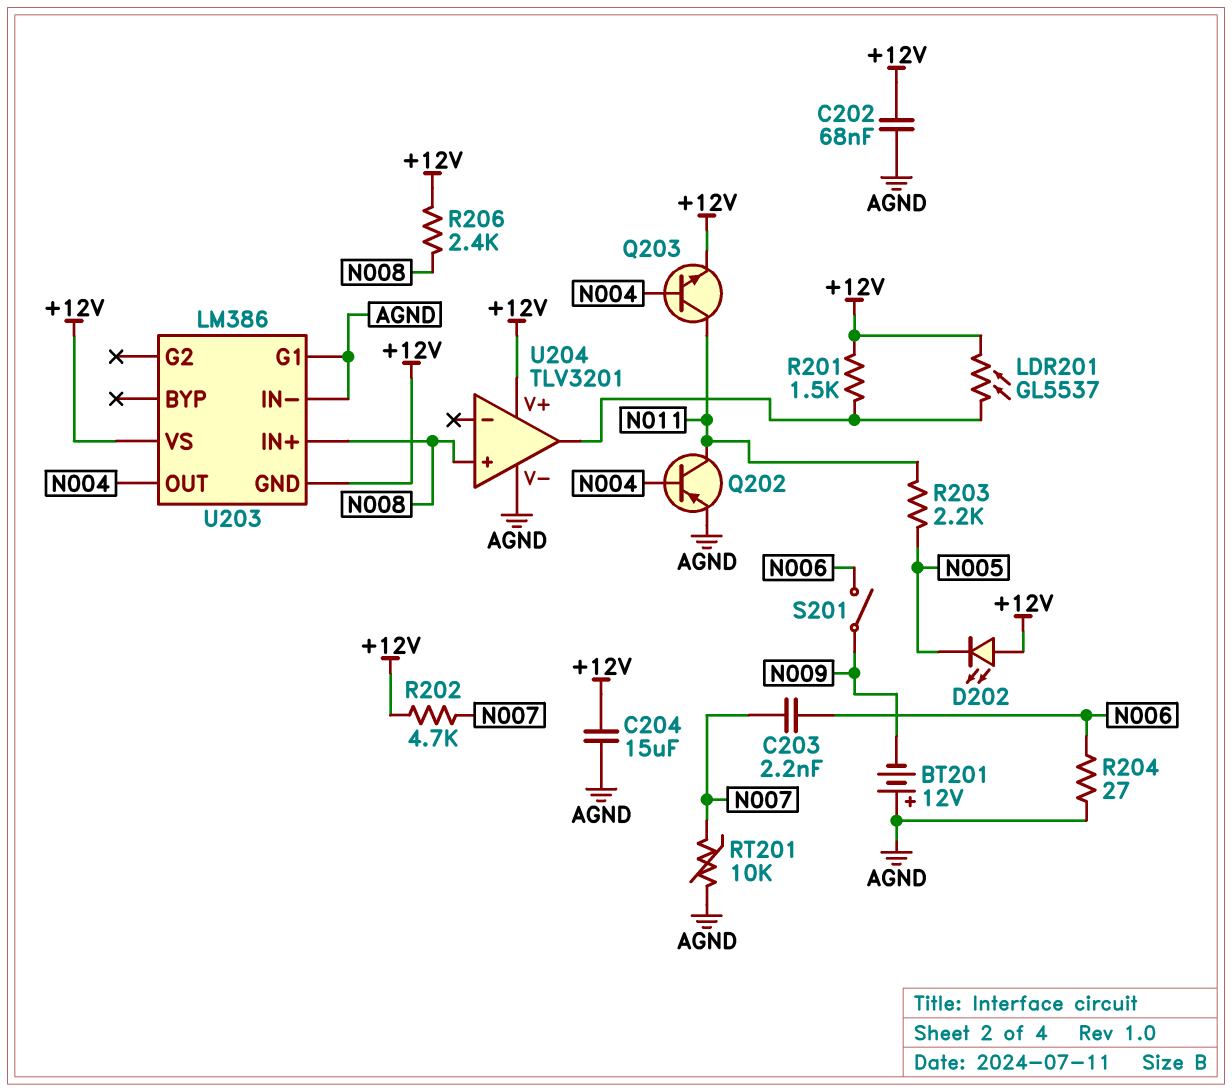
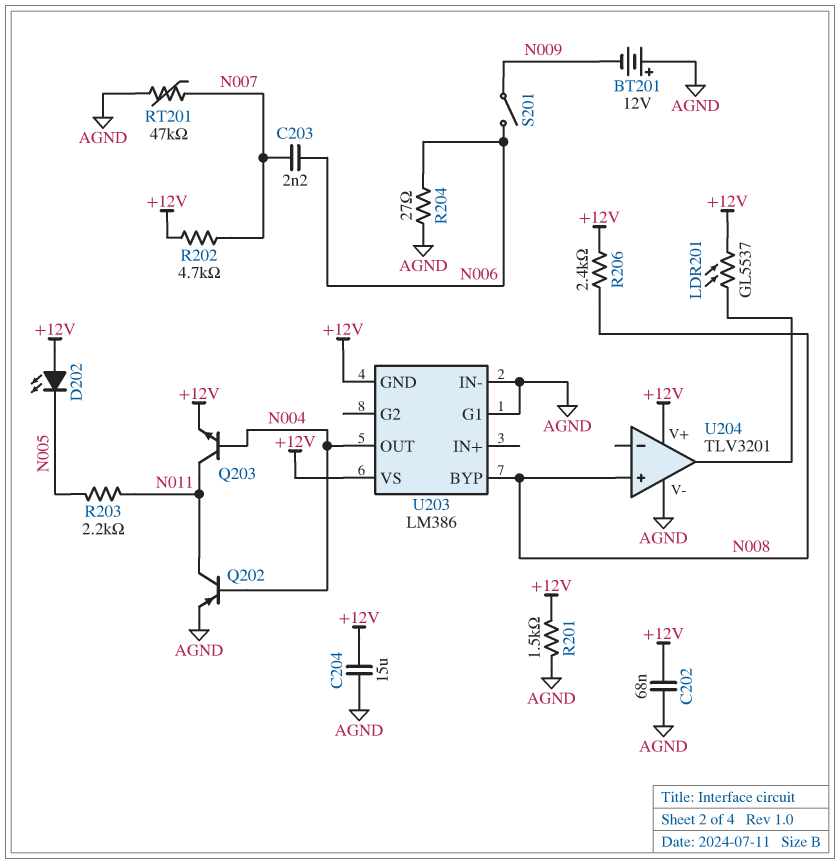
R201: 1.5k (+12V, U204/out) -> 1.5k (+12V, AGND)
RT201: 10k (AGND, N007) -> 47k (AGND, N007)
U203 pin BYP: none -> N008
U203 pin IN+: N008 -> none

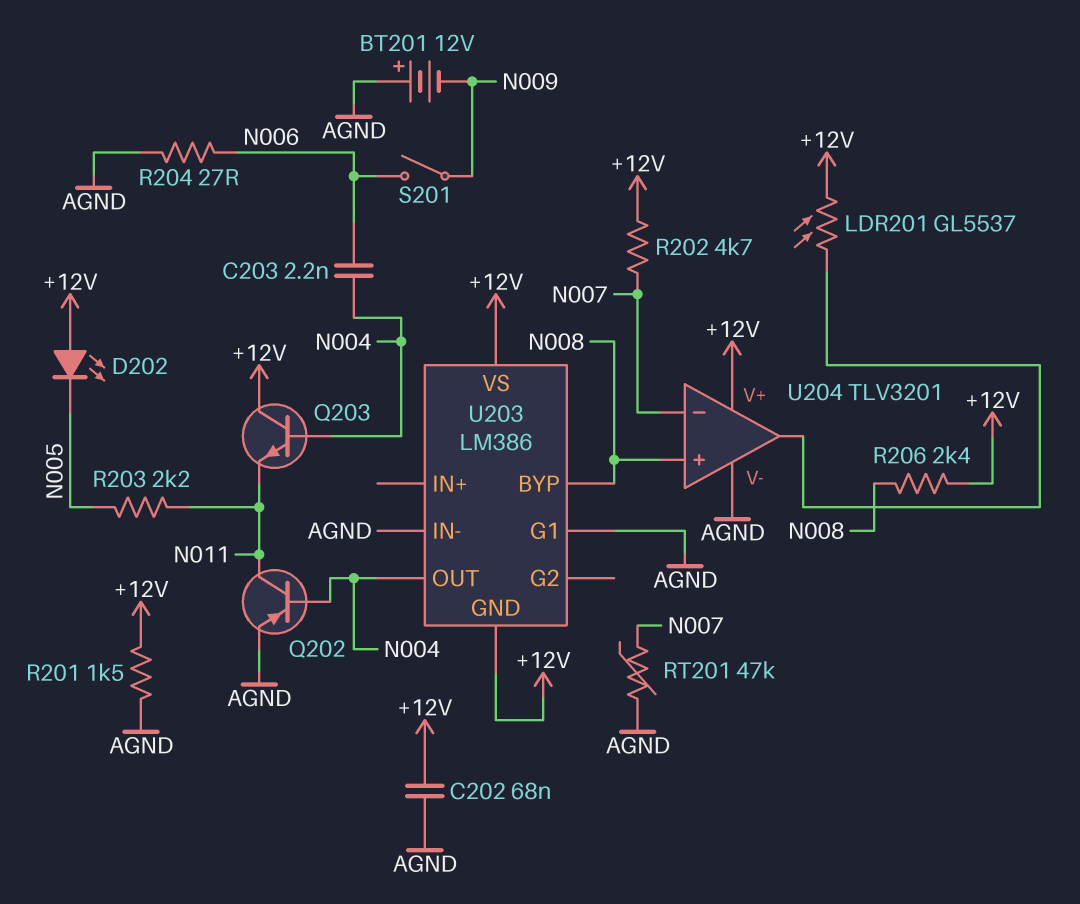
C203: 2.2nF (N006, N007) -> 2.2nF (N004, N006)
C204: 15uF (+12V, AGND) -> none
Q203: NPN (B N004, C N011, E +12V) -> NPN (B N004, C +12V, E N011)
U204 pin in-: none -> N007

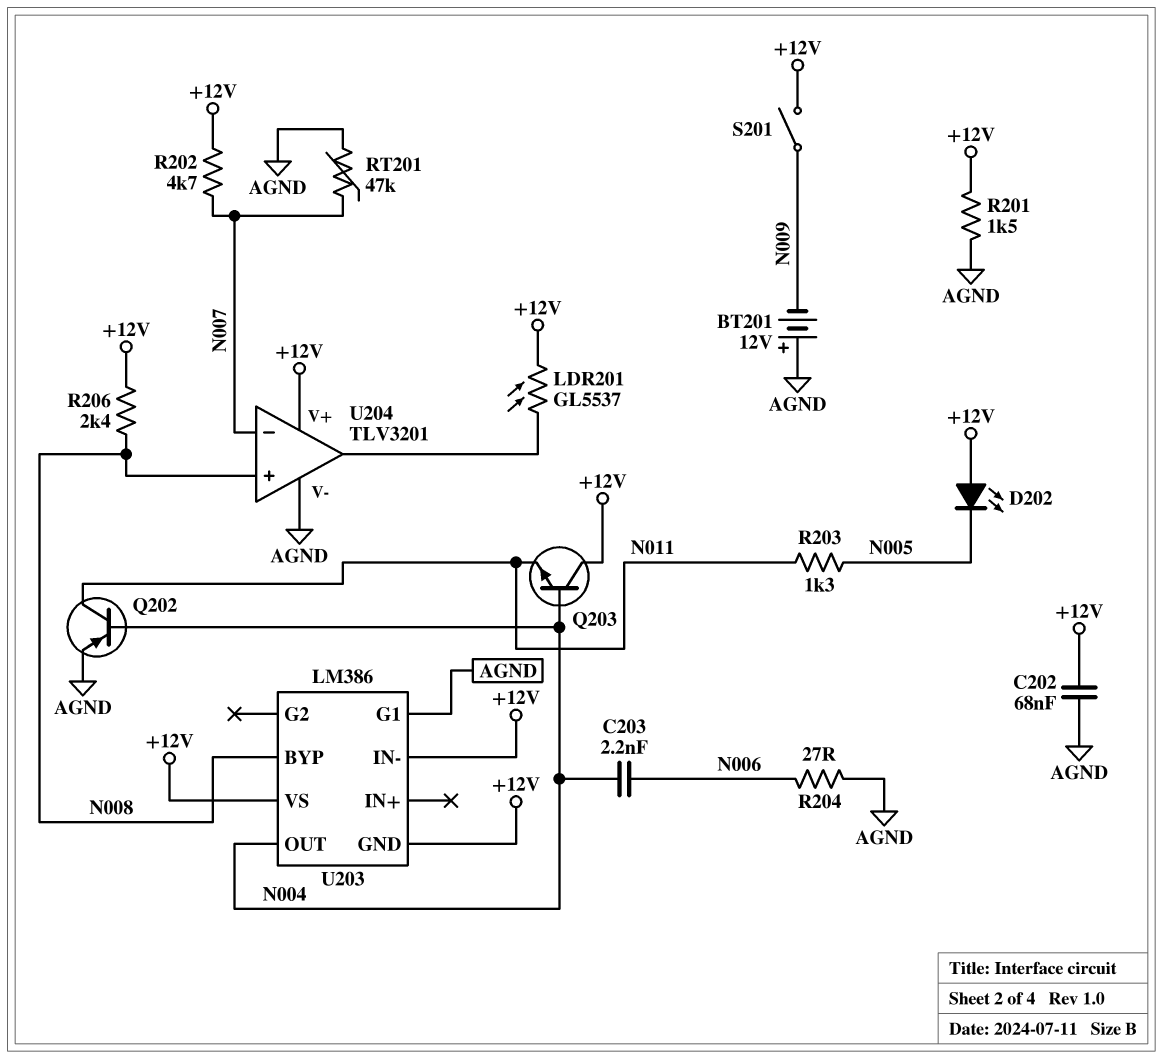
R203: 2.2k (N005, N011) -> 1.3k (N005, N011)
S201: switch (N006, N009) -> switch (+12V, N009)
U203 pin IN-: AGND -> +12V

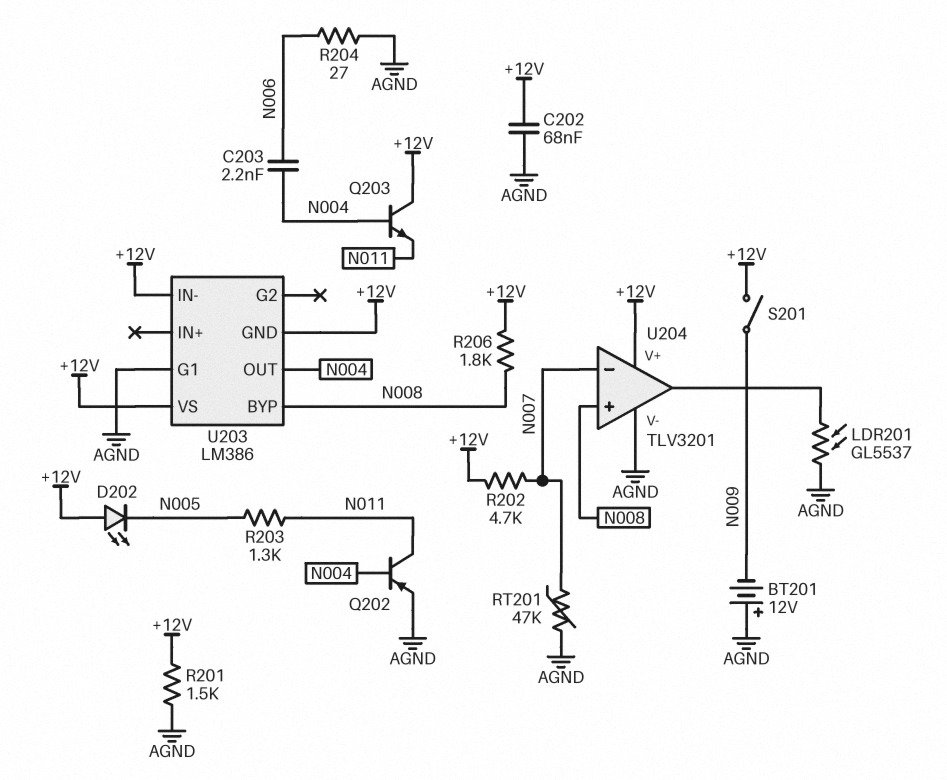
LDR201: GL5537 (+12V, U204/out) -> GL5537 (AGND, U204/out)
R206: 2.4k (+12V, N008) -> 1.8k (+12V, N008)

